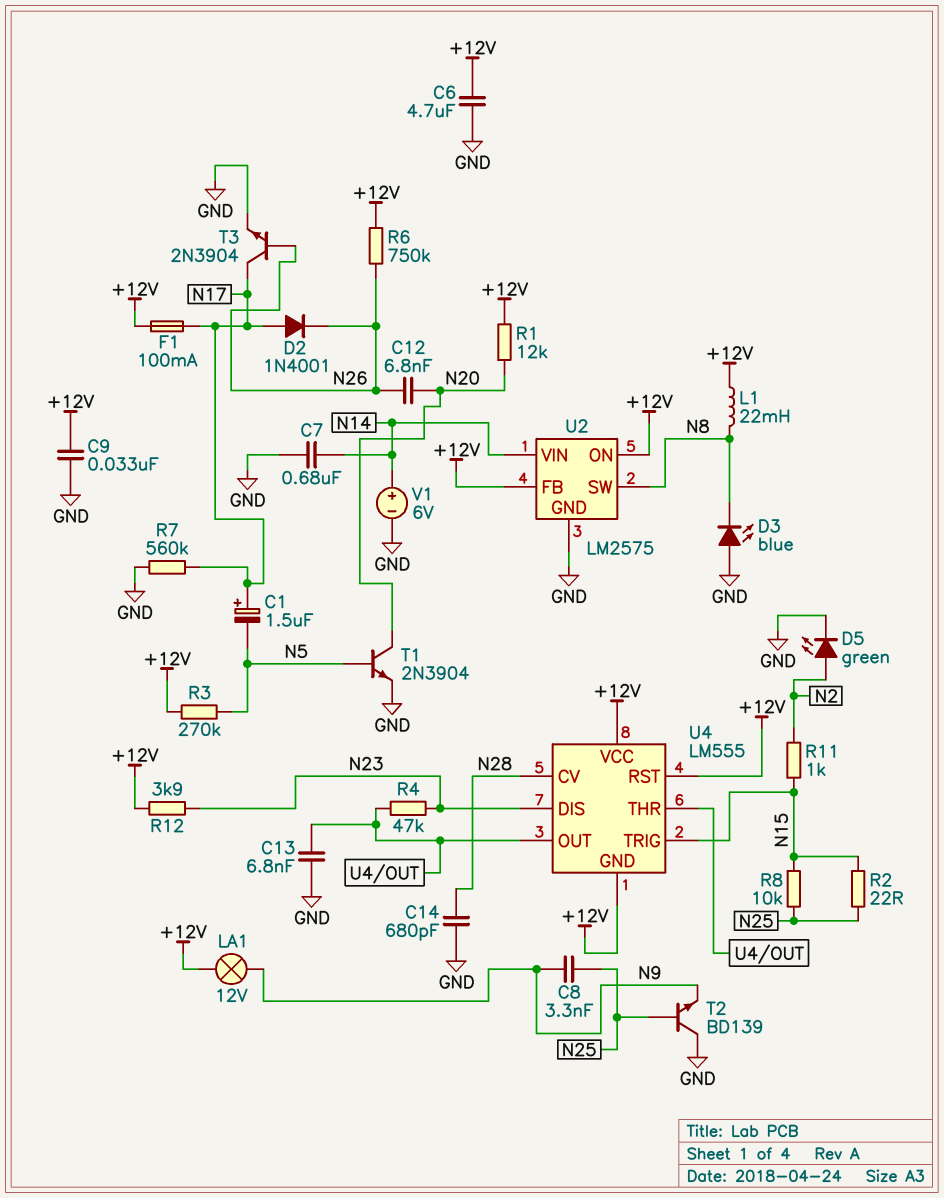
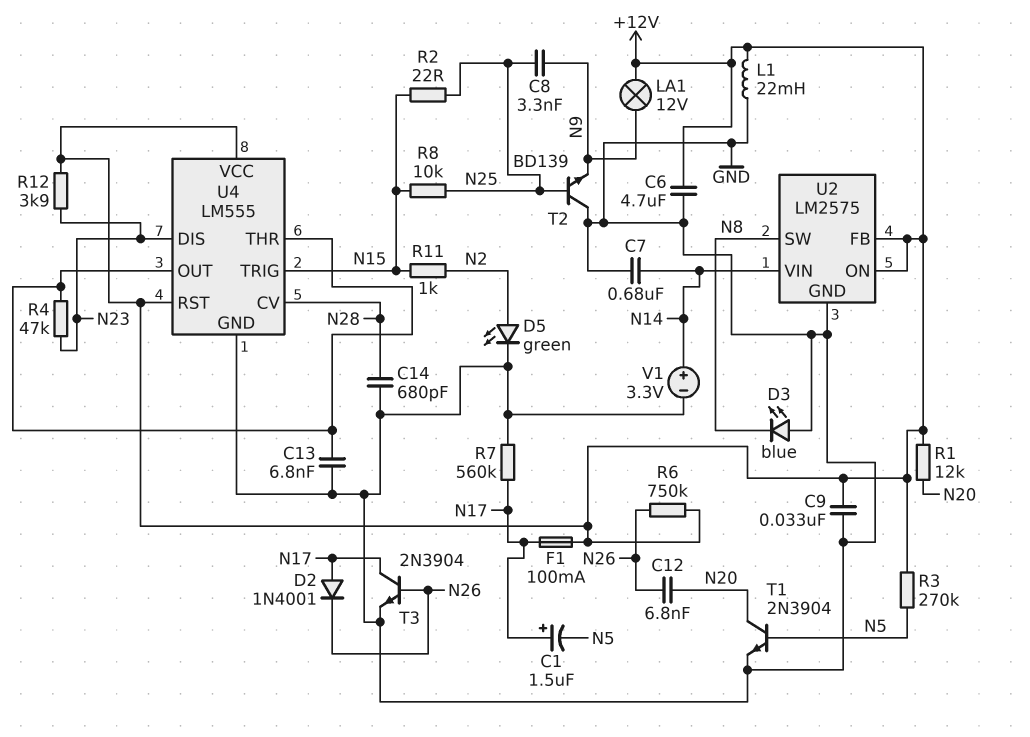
L1: 22mH (+12V, N8) -> 22mH (+12V, GND)
U4 pin GND: +12V -> GND
V1: 6V (plus N14, minus GND) -> 3.3V (plus N14, minus GND)

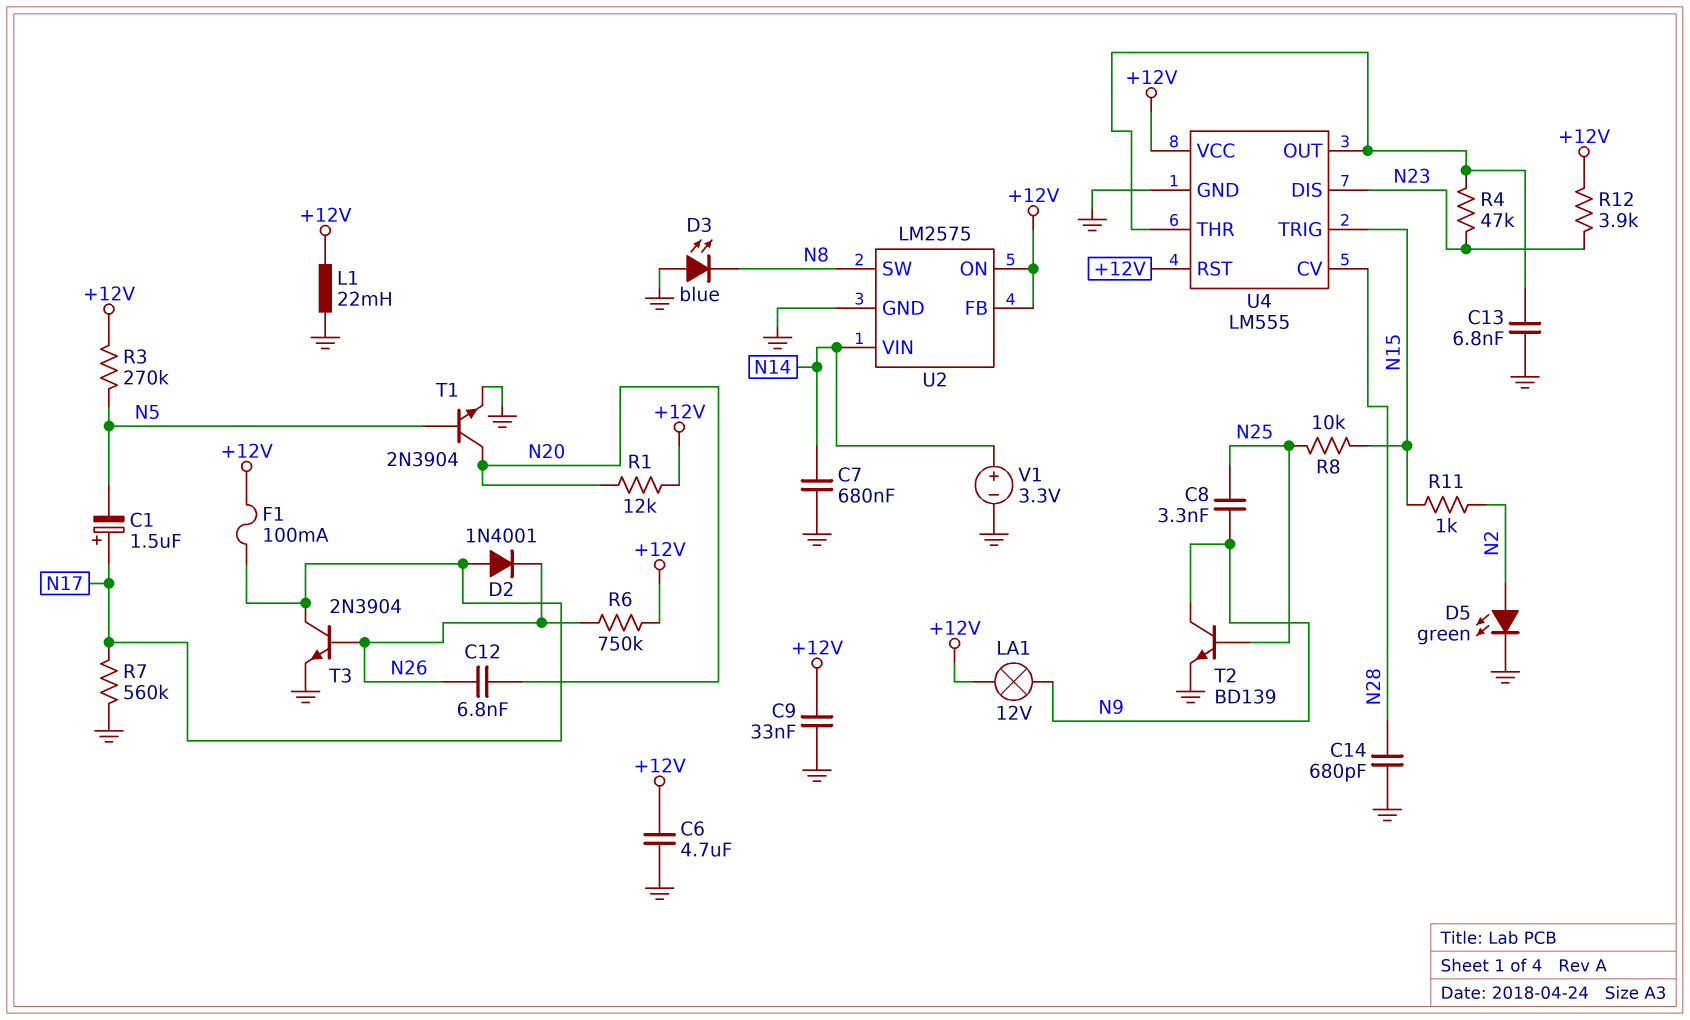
R2: 22 (N15, N25) -> none
T2: NPN BD139 (B N25, C GND, E N9) -> NPN BD139 (B N25, C N9, E GND)

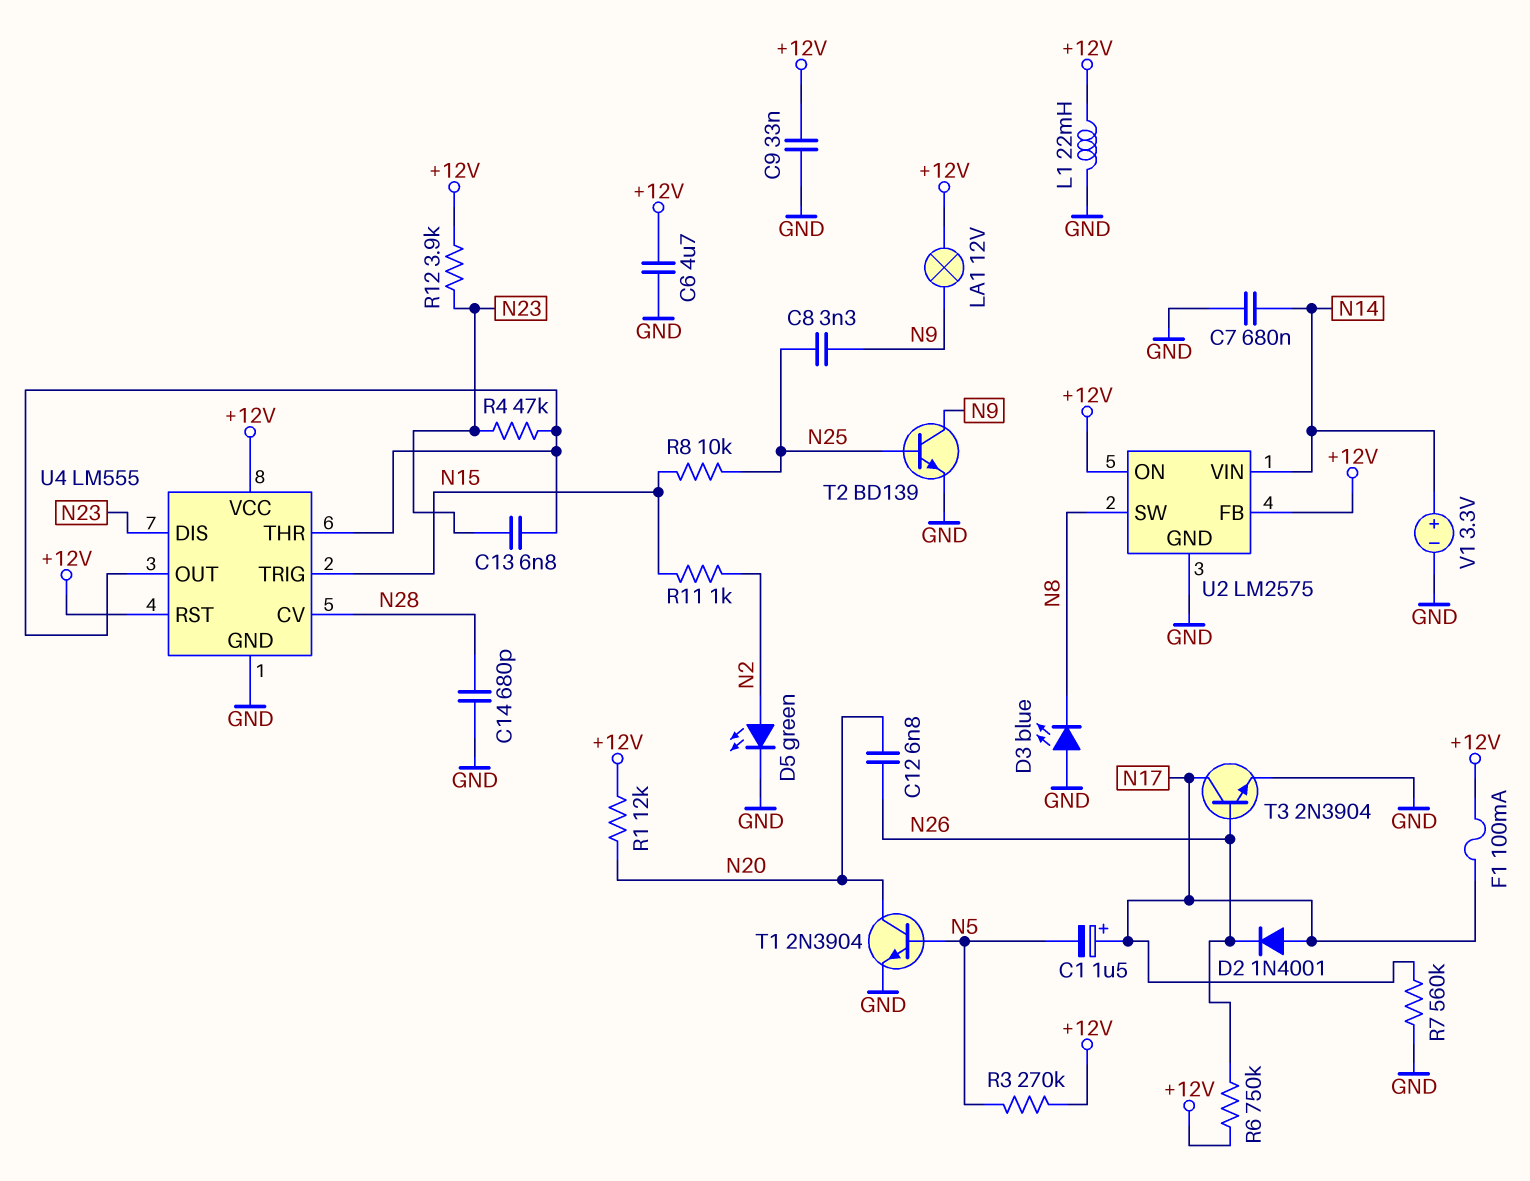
C13: 6.8nF (GND, U4/OUT) -> 6.8nF (N23, U4/OUT)

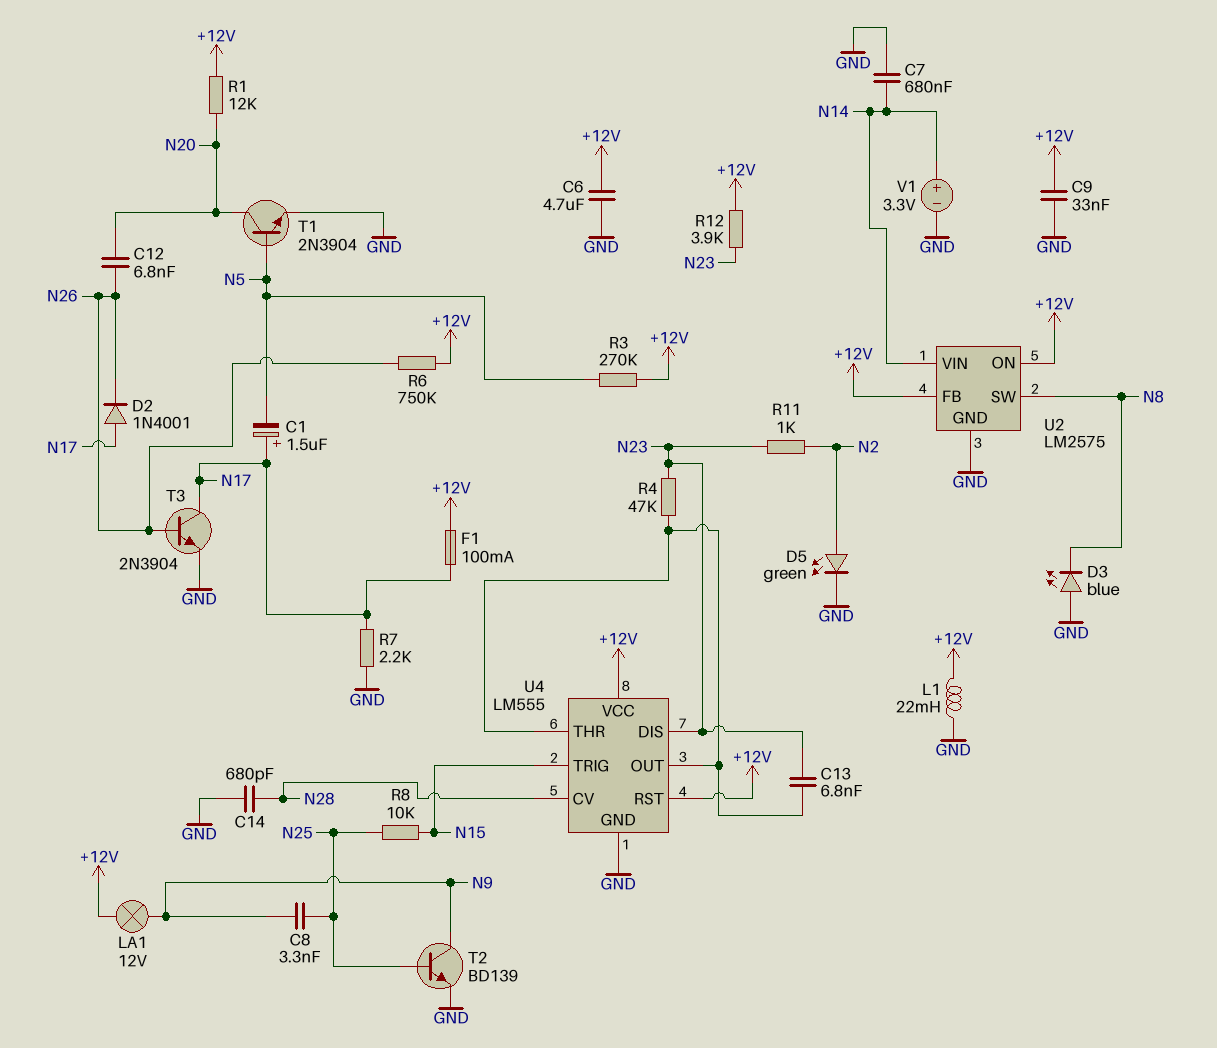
R7: 560k (GND, N17) -> 2.2k (GND, N17)
R11: 1k (N2, N15) -> 1k (N2, N23)

